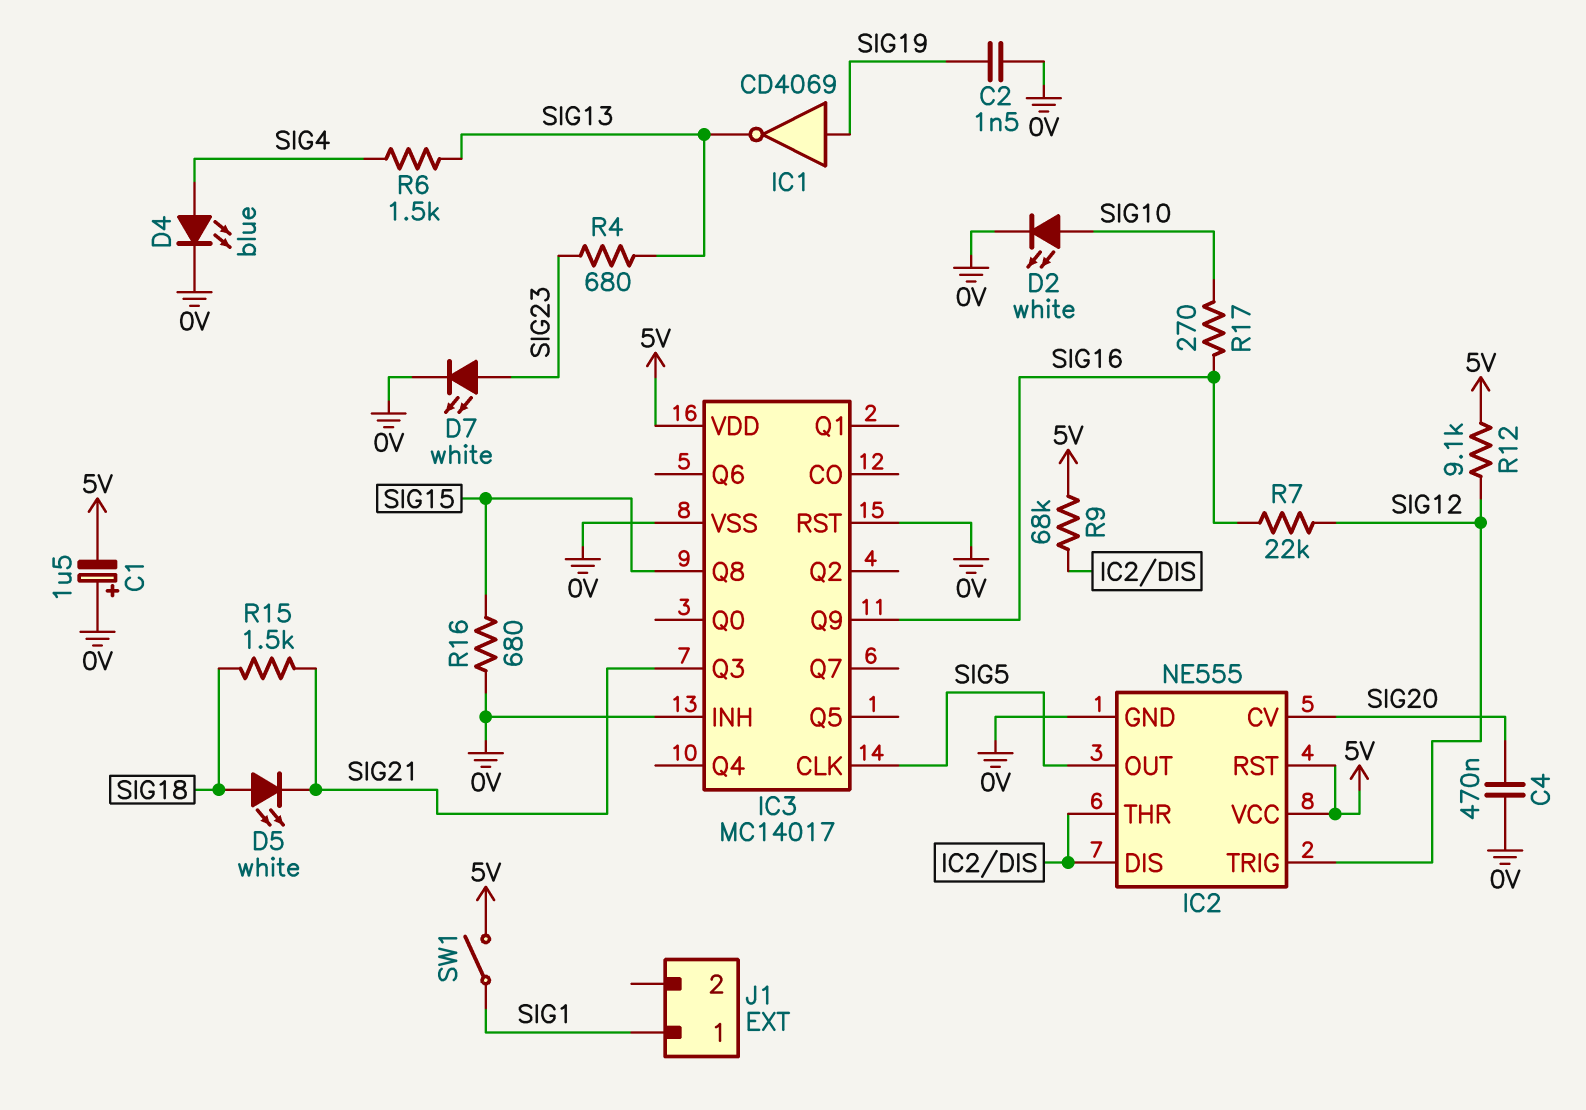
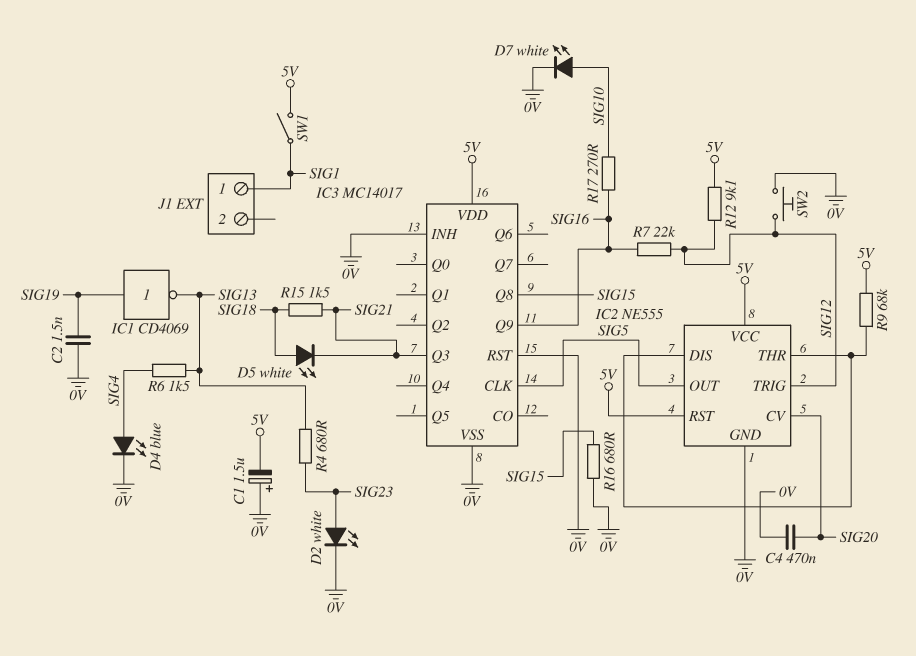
D2: LED white (A SIG10, K 0V) -> LED white (A SIG23, K 0V)
D7: LED white (A SIG23, K 0V) -> LED white (A SIG10, K 0V)
SW2: none -> button (0V, SIG12)

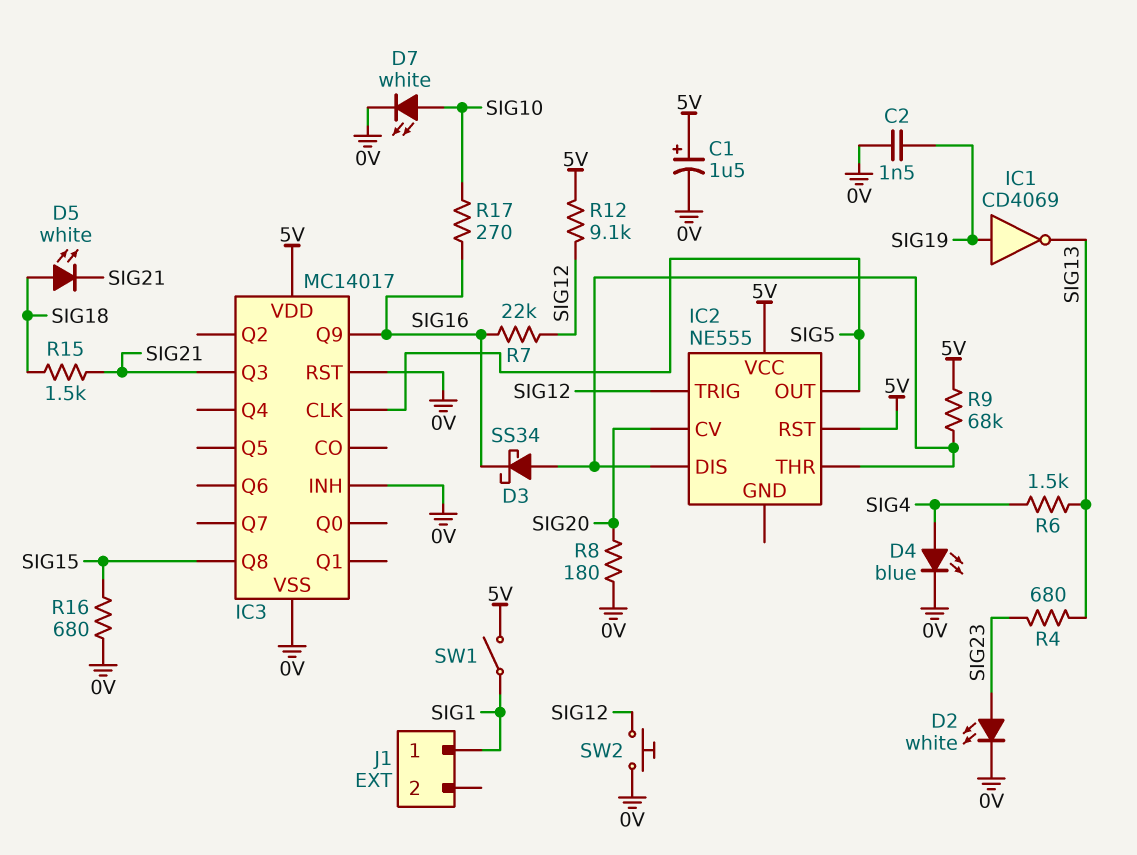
C1: 1.5uF (plus 0V, minus 5V) -> 1.5uF (plus 5V, minus 0V)
C4: 470nF (0V, SIG20) -> none
D3: none -> schottky SS34 (A IC2/DIS, K SIG16)
IC2 pin GND: 0V -> none
R8: none -> 180 (0V, SIG20)

